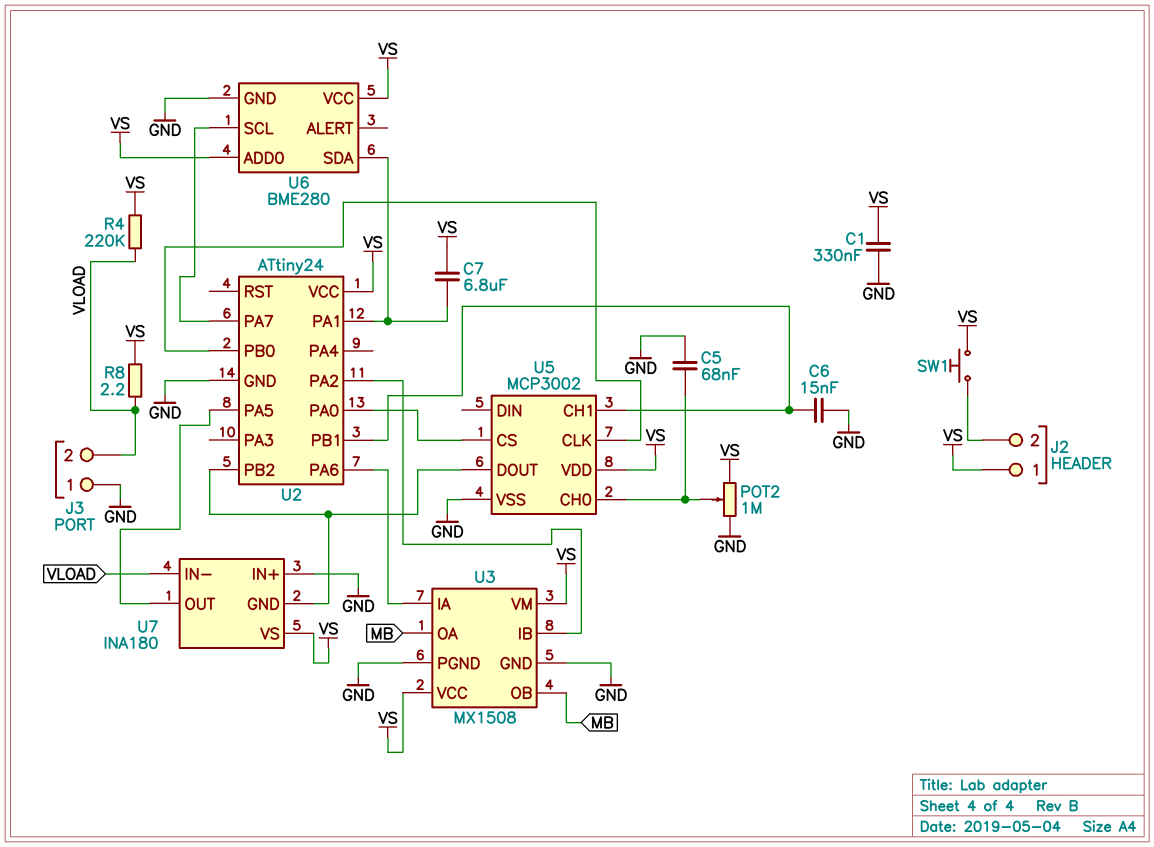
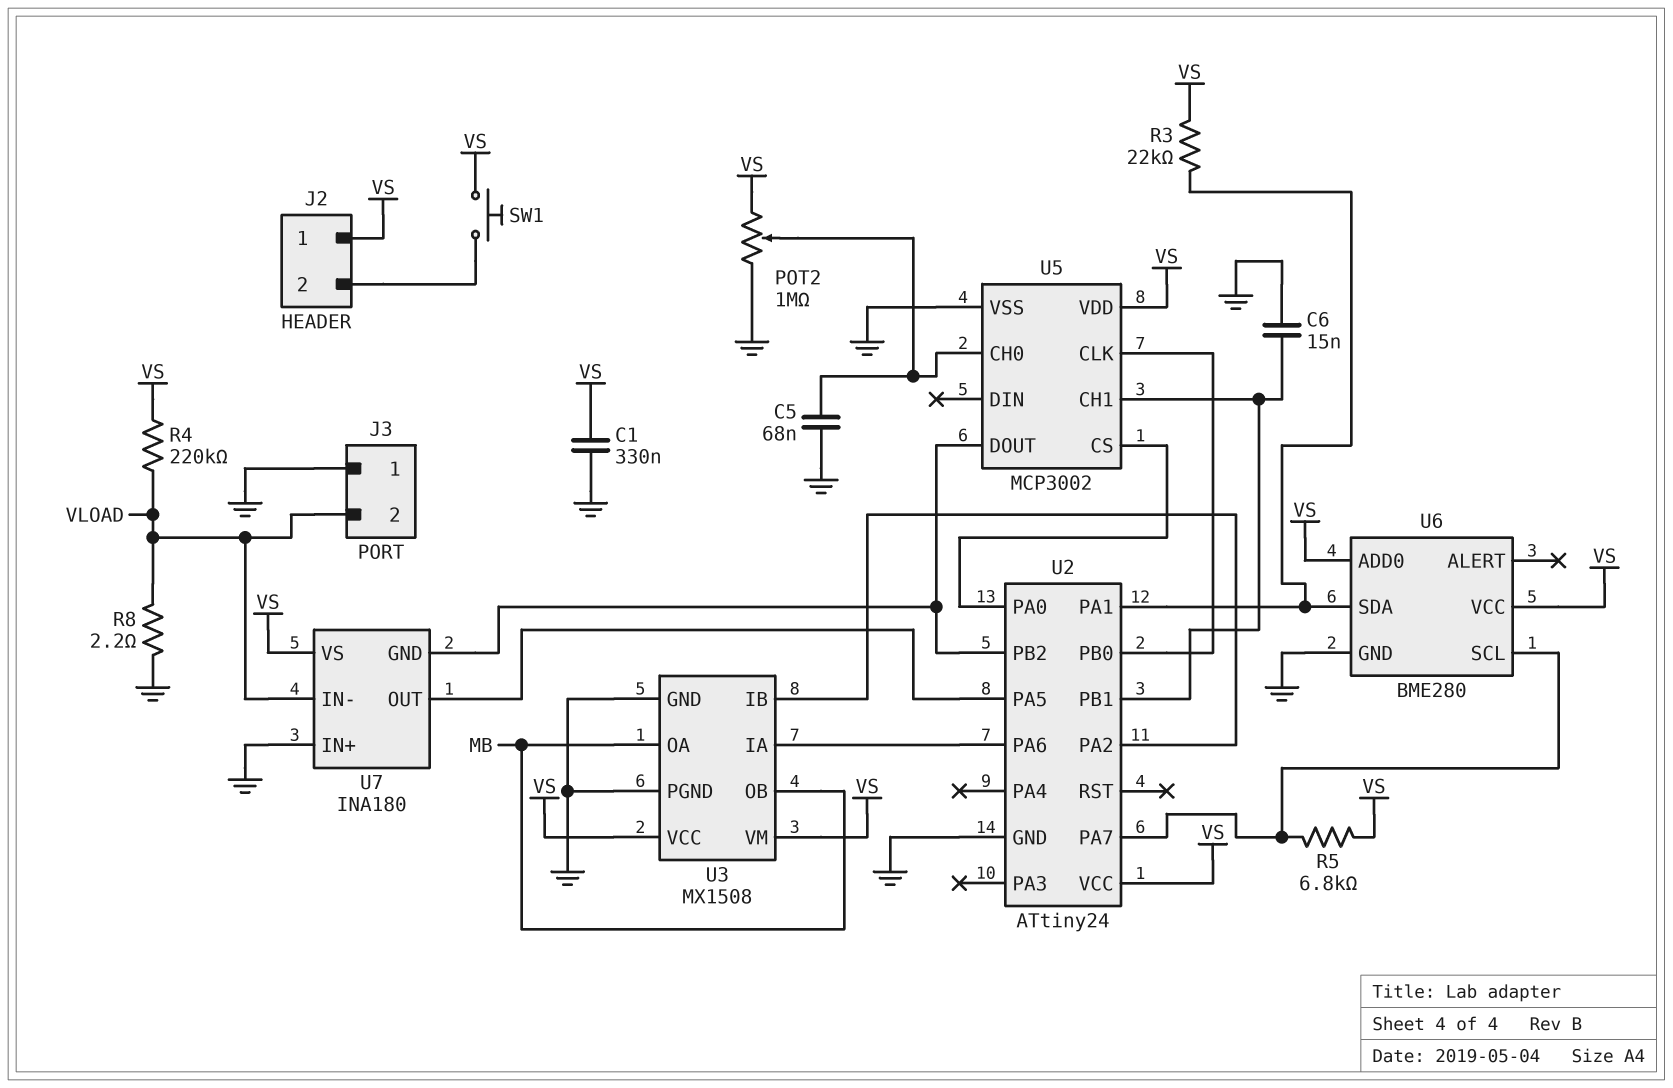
C7: 6.8uF (U2/PA1, VS) -> none
R3: none -> 22k (U2/PA1, VS)
R5: none -> 6.8k (U2/PA7, VS)
R8: 2.2 (VLOAD, VS) -> 2.2 (GND, VLOAD)

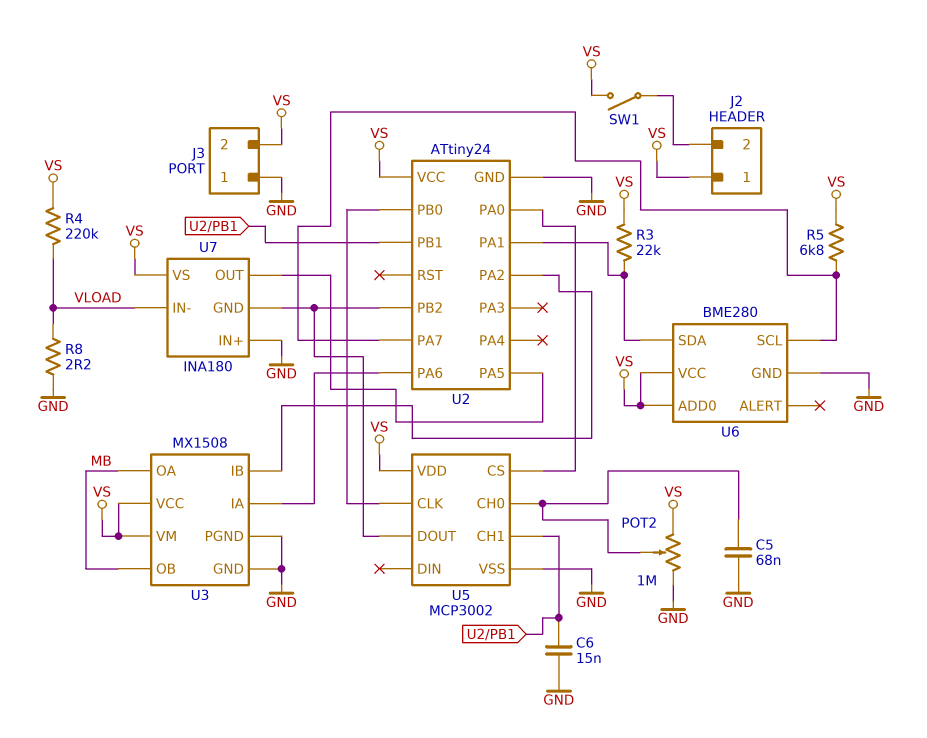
C1: 330nF (GND, VS) -> none
J3 pin 2: VLOAD -> VS
SW1: button (J2/2, VS) -> switch (J2/2, VS)

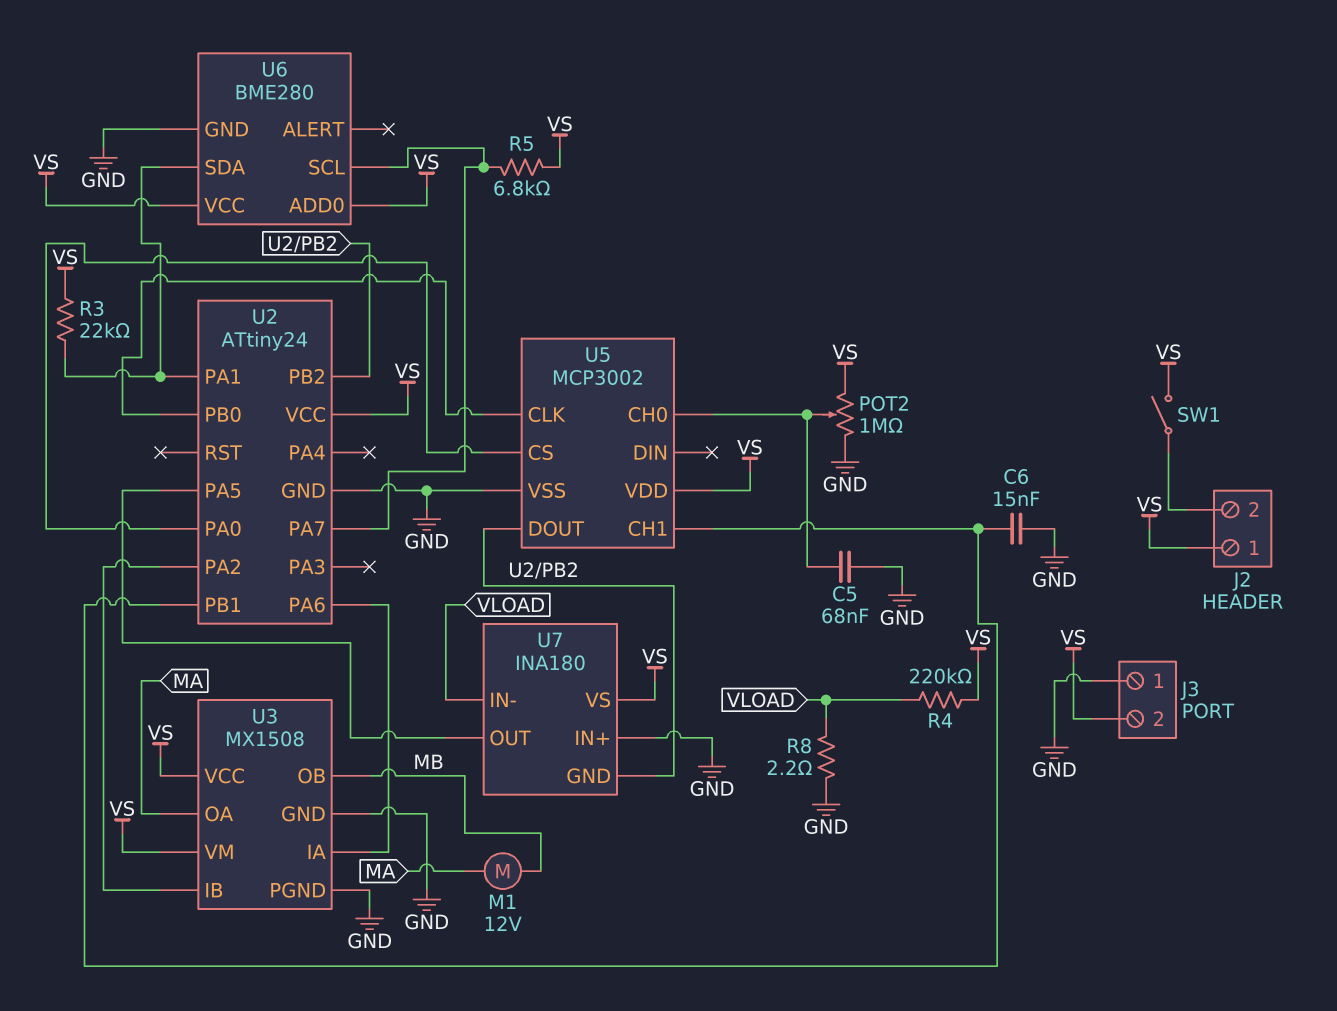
M1: none -> motor 12V (MA, MB)
U3 pin OA: MB -> MA

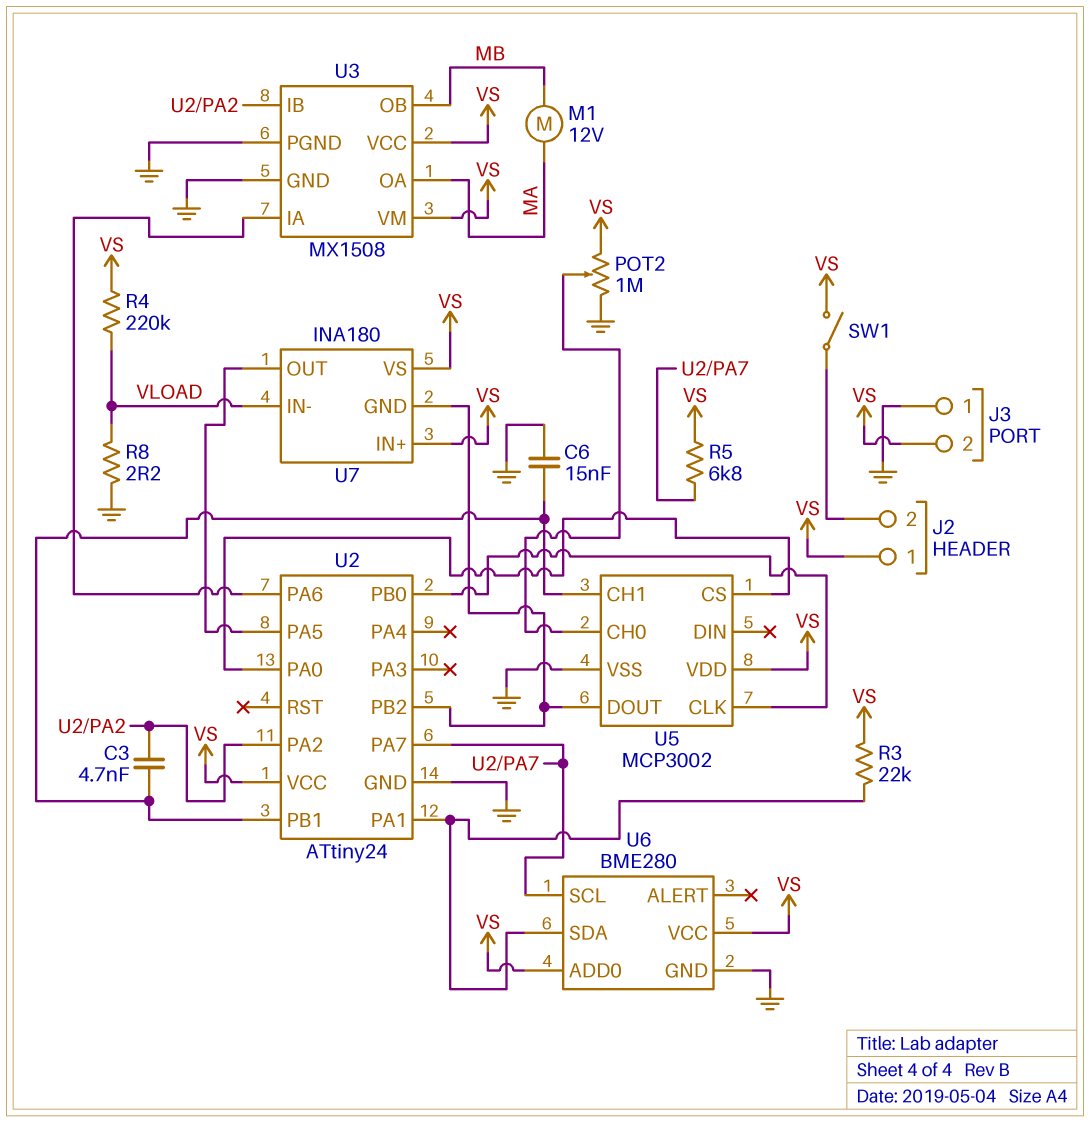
C3: none -> 4.7nF (U2/PA2, U2/PB1)
C5: 68nF (GND, U5/CH0) -> none
U7 pin IN+: GND -> VS

